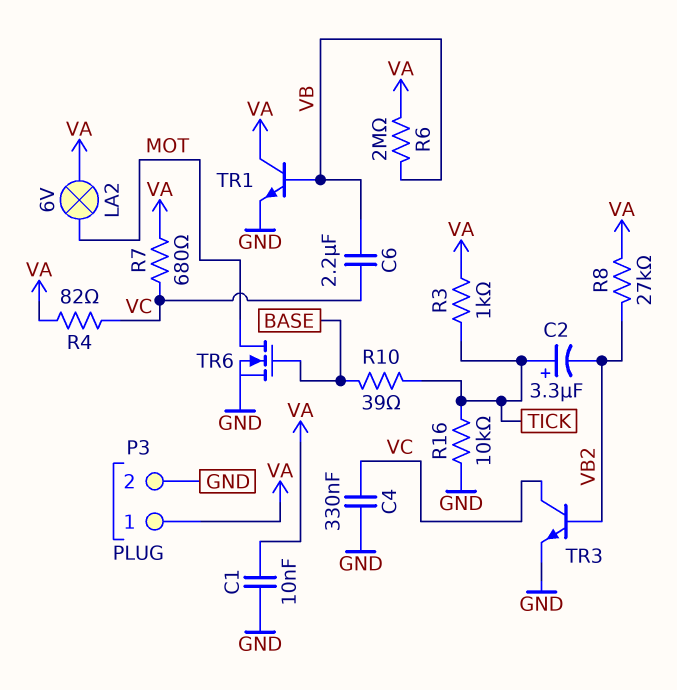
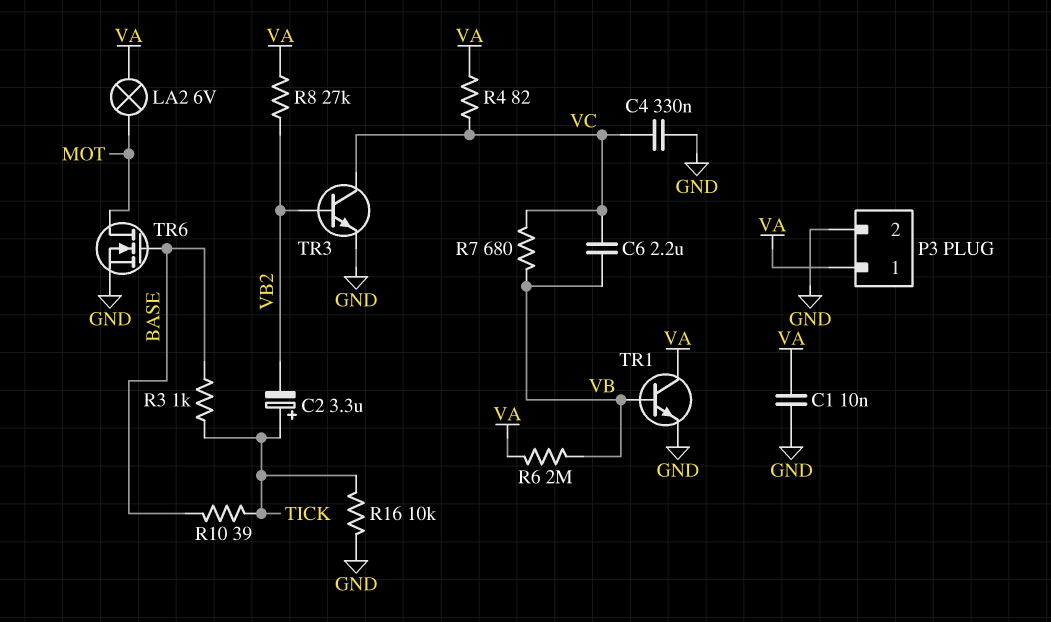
R3: 1k (TICK, VA) -> 1k (BASE, TICK)
R7: 680 (VA, VC) -> 680 (VB, VC)

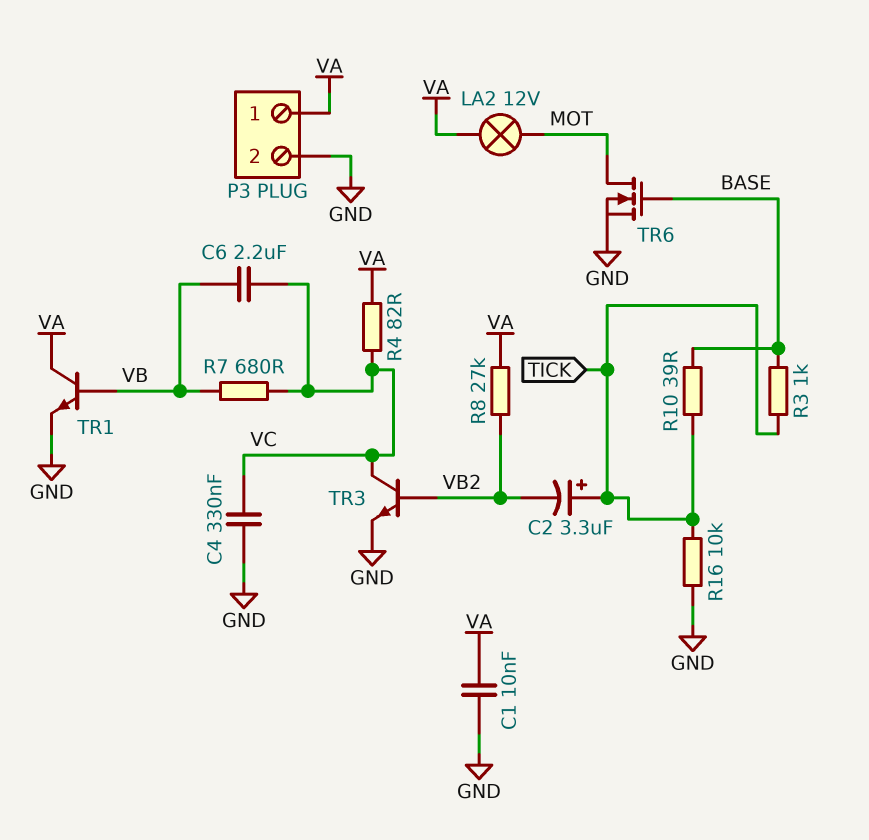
LA2: lamp 6V (MOT, VA) -> lamp 12V (MOT, VA)
R6: 2M (VA, VB) -> none

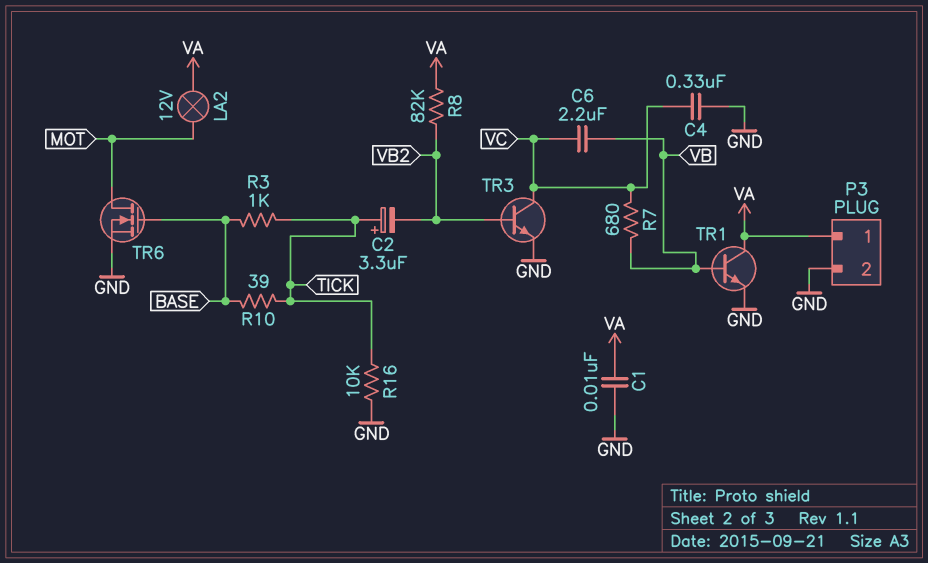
R4: 82 (VA, VC) -> none
R8: 27k (VA, VB2) -> 82k (VA, VB2)

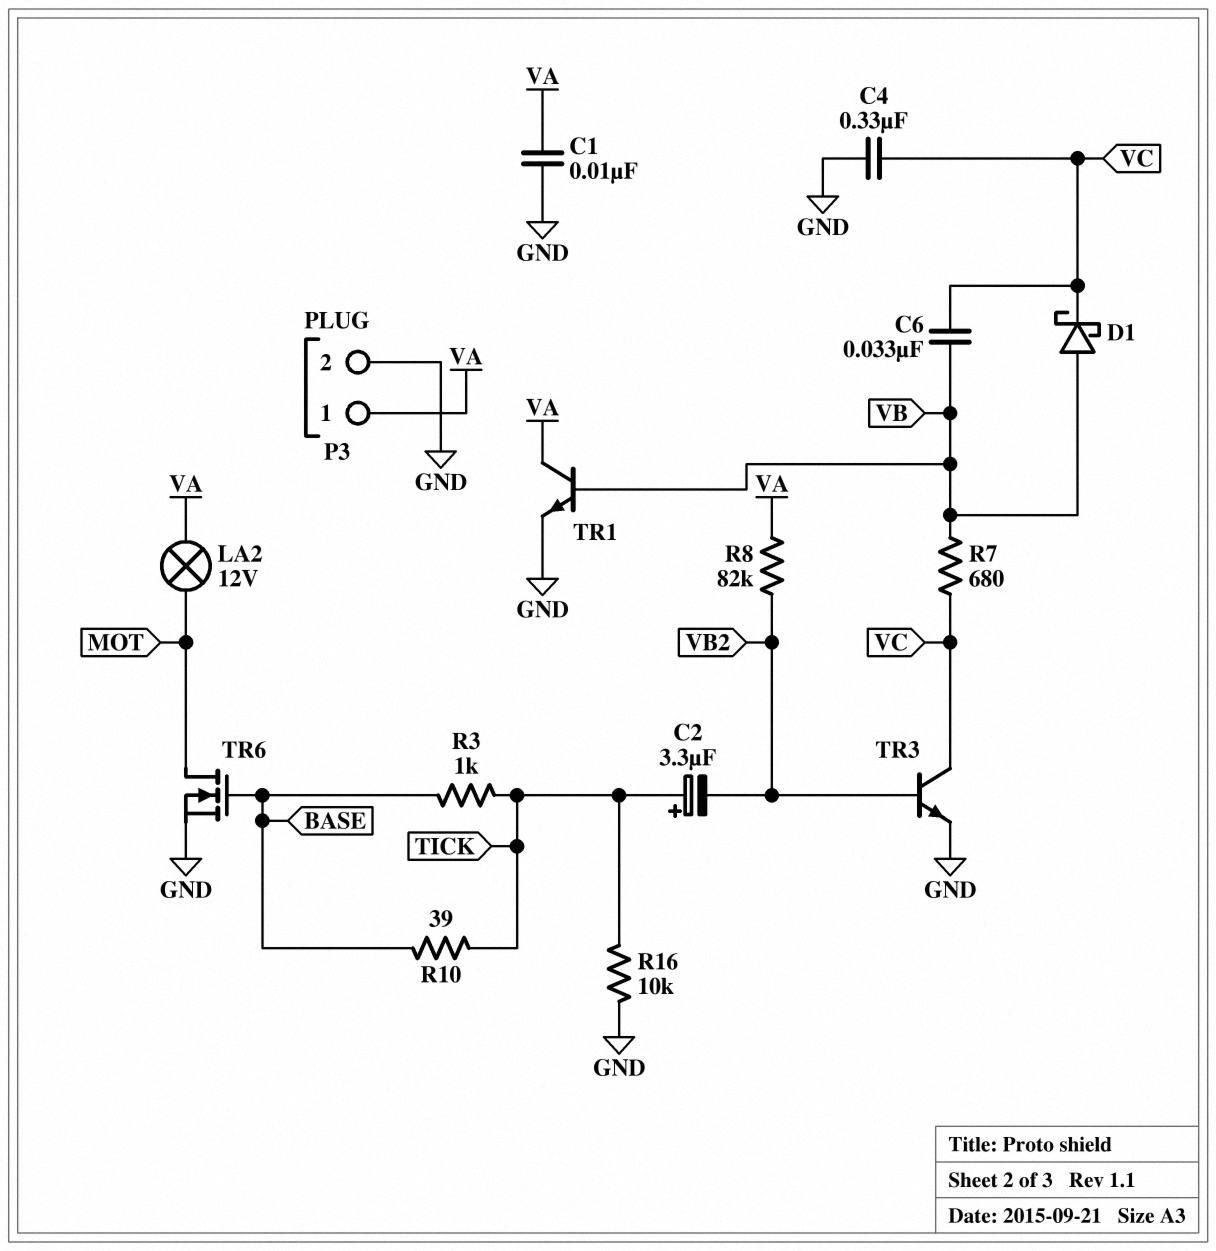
C6: 2.2uF (VB, VC) -> 33nF (VB, VC)
D1: none -> schottky (A VB, K VC)

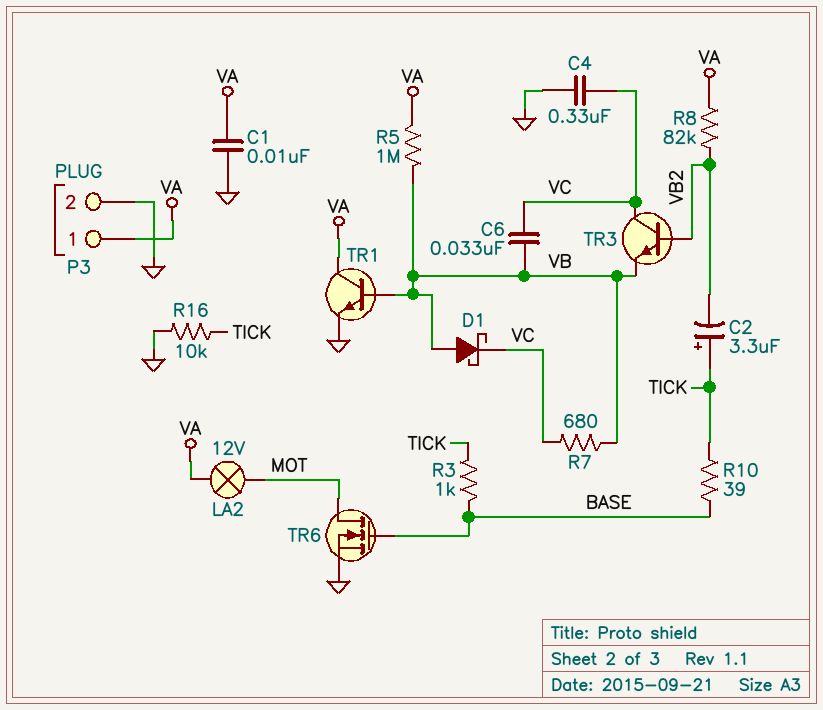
R5: none -> 1M (VA, VB)
TR3: NPN (B VB2, C VC, E GND) -> NPN (B VB2, C VC, E VB)

